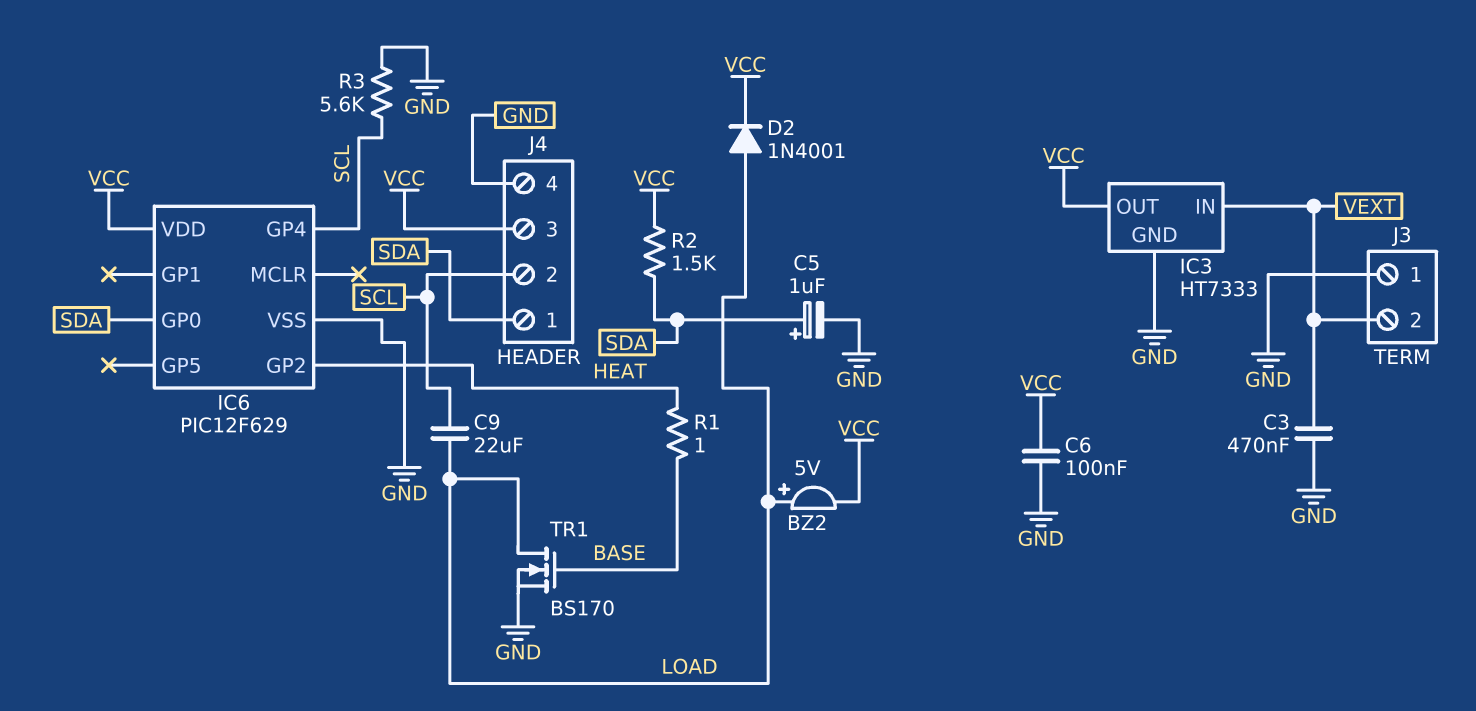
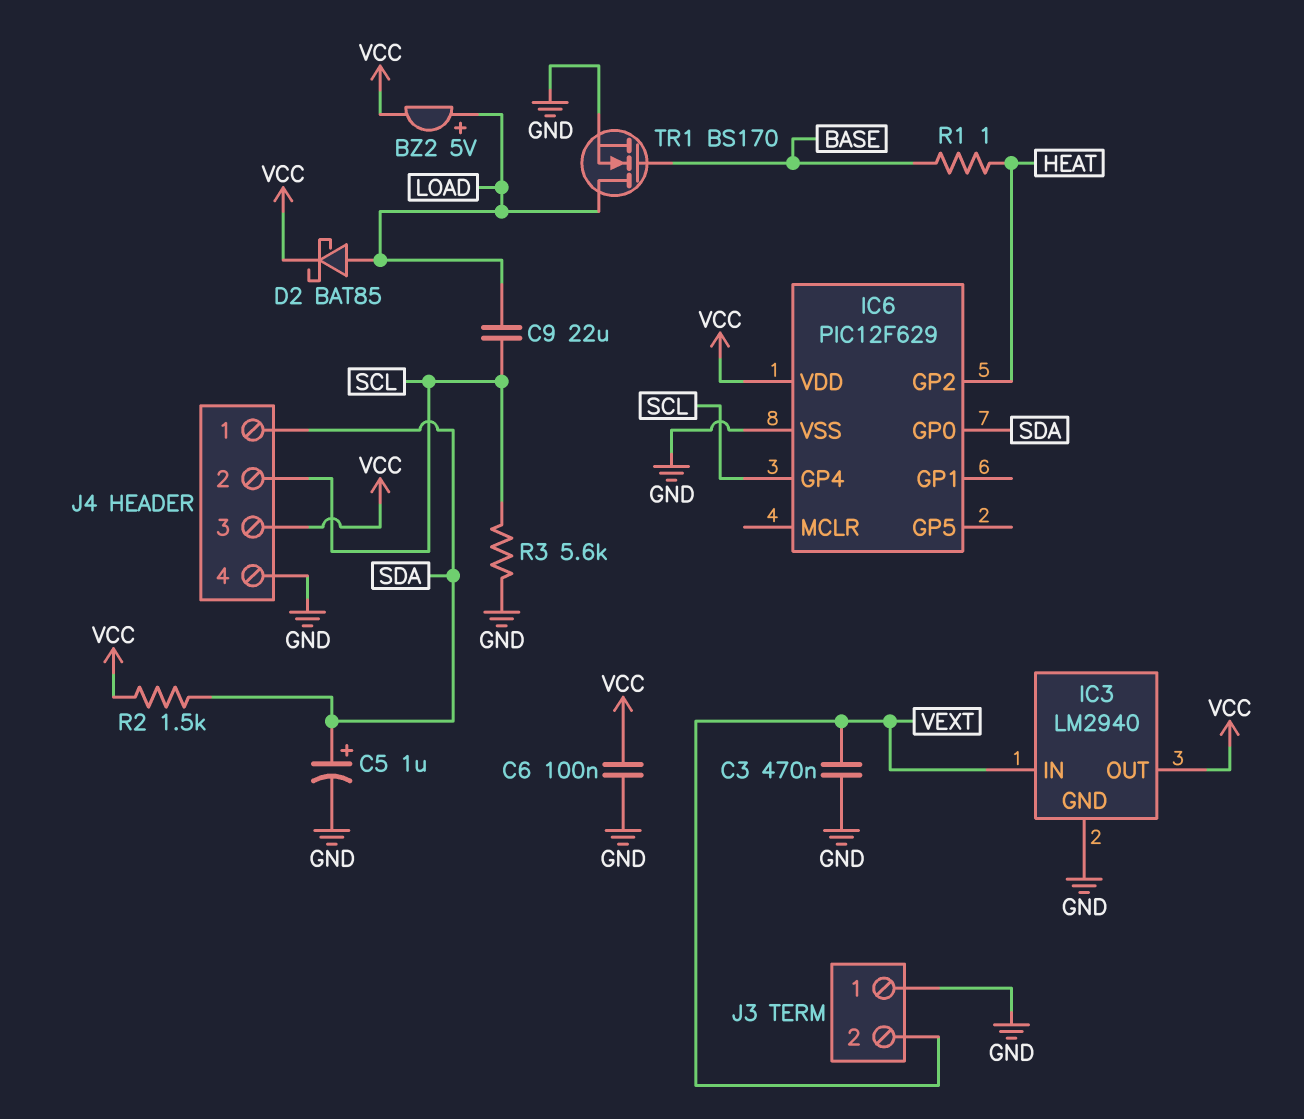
D2: diode 1N4001 (A LOAD, K VCC) -> schottky BAT85 (A LOAD, K VCC)
IC3: HT7333 -> LM2940

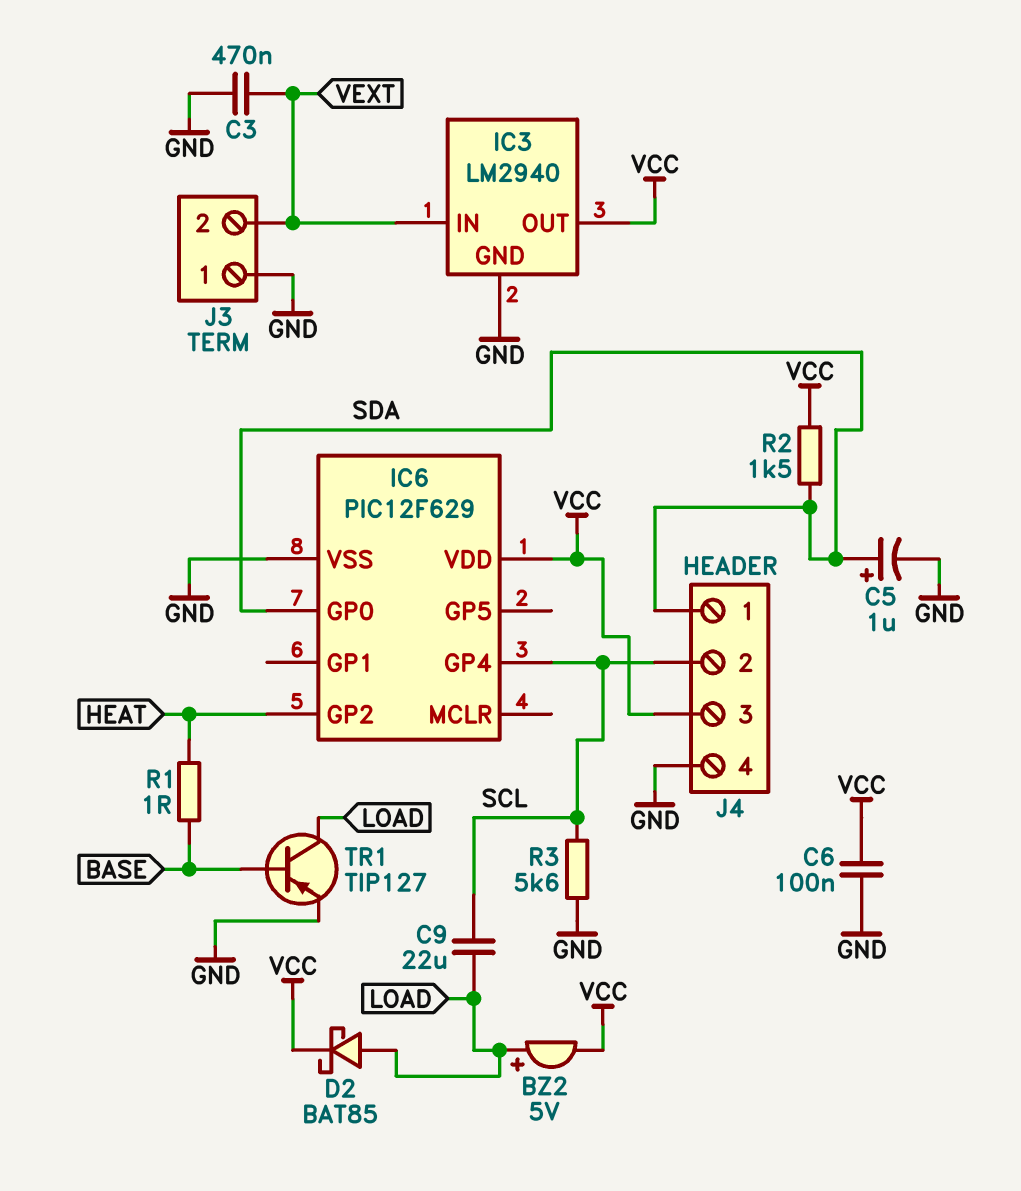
TR1: NMOS BS170 (G BASE, D LOAD, S GND) -> PNP TIP127 (B BASE, C LOAD, E GND)

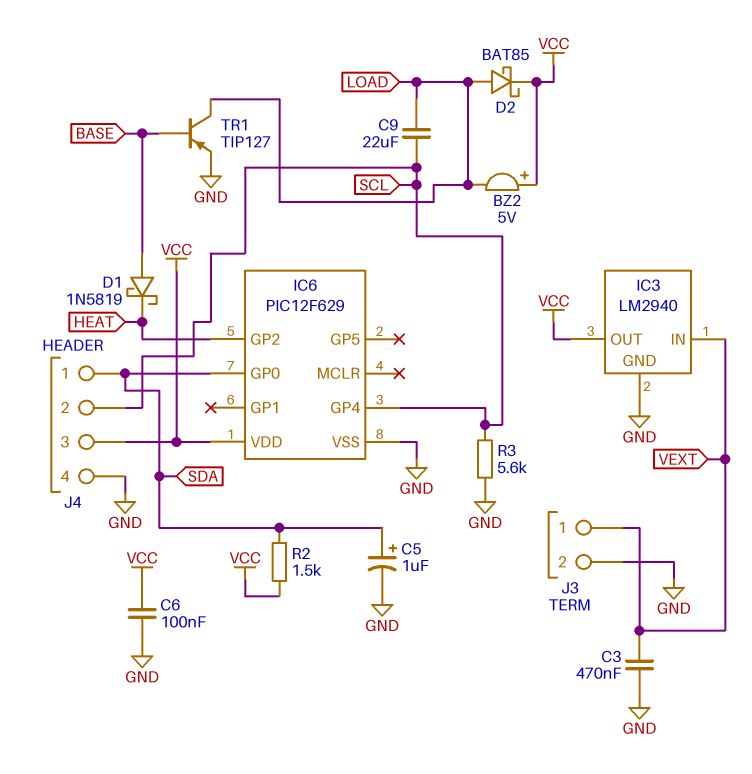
BZ2: buzzer 5V (plus LOAD, minus VCC) -> buzzer 5V (plus VCC, minus LOAD)
D1: none -> schottky 1N5819 (A BASE, K HEAT)
J3 pin 1: GND -> VEXT
J3 pin 2: VEXT -> GND
R1: 1 (BASE, HEAT) -> none

